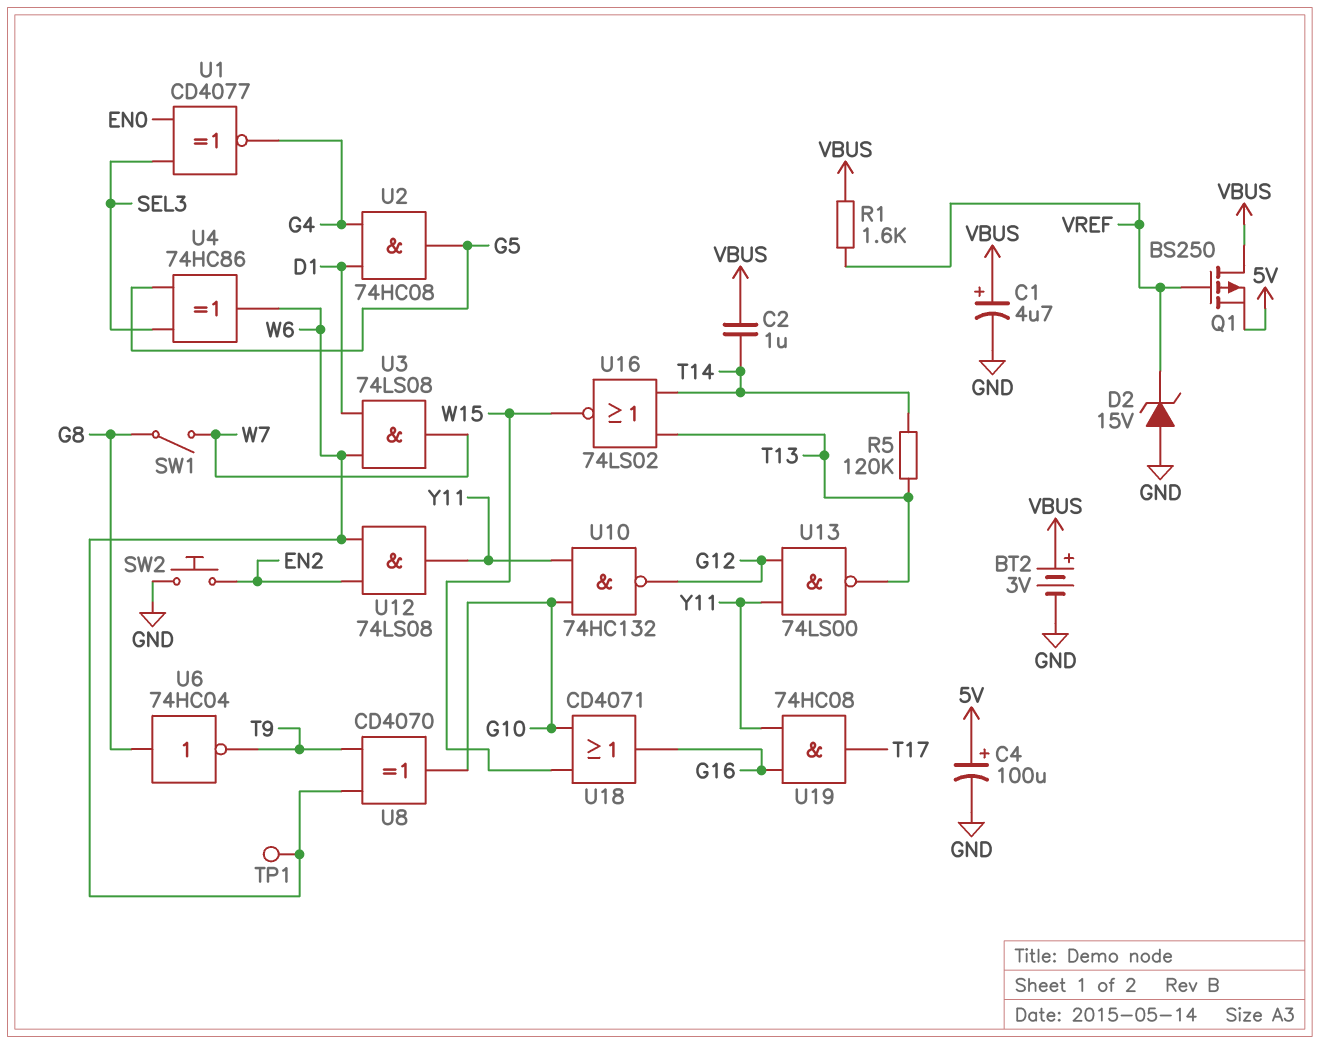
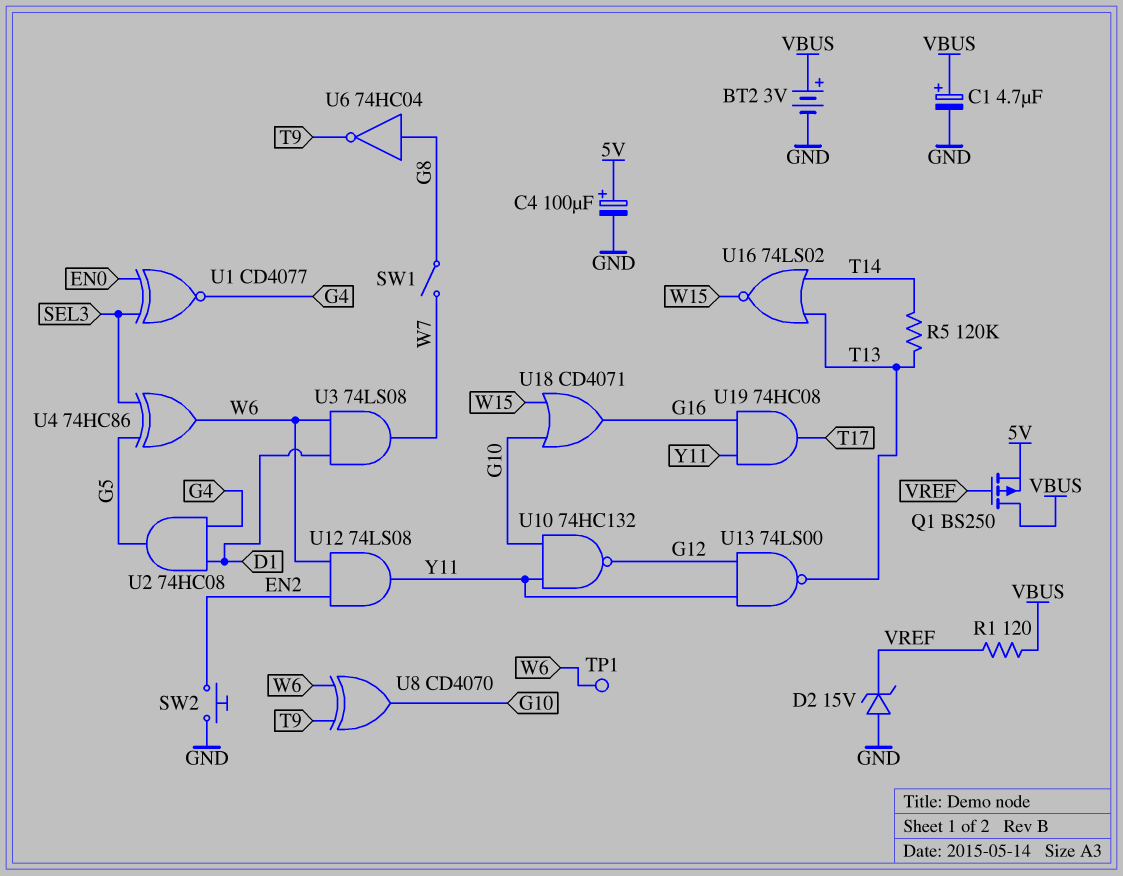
C2: 1uF (T14, VBUS) -> none
R1: 1.6k (VBUS, VREF) -> 120 (VBUS, VREF)

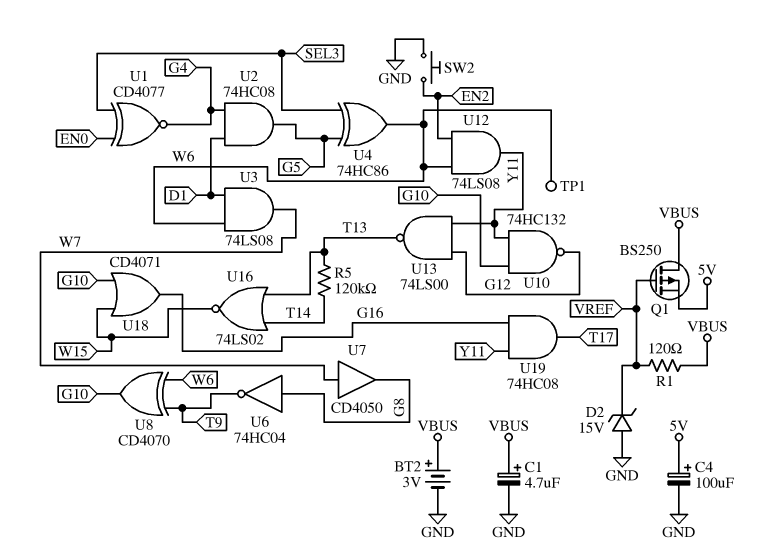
SW1: switch (G8, W7) -> none
U7: none -> buffer CD4050 (in W7, out G8)

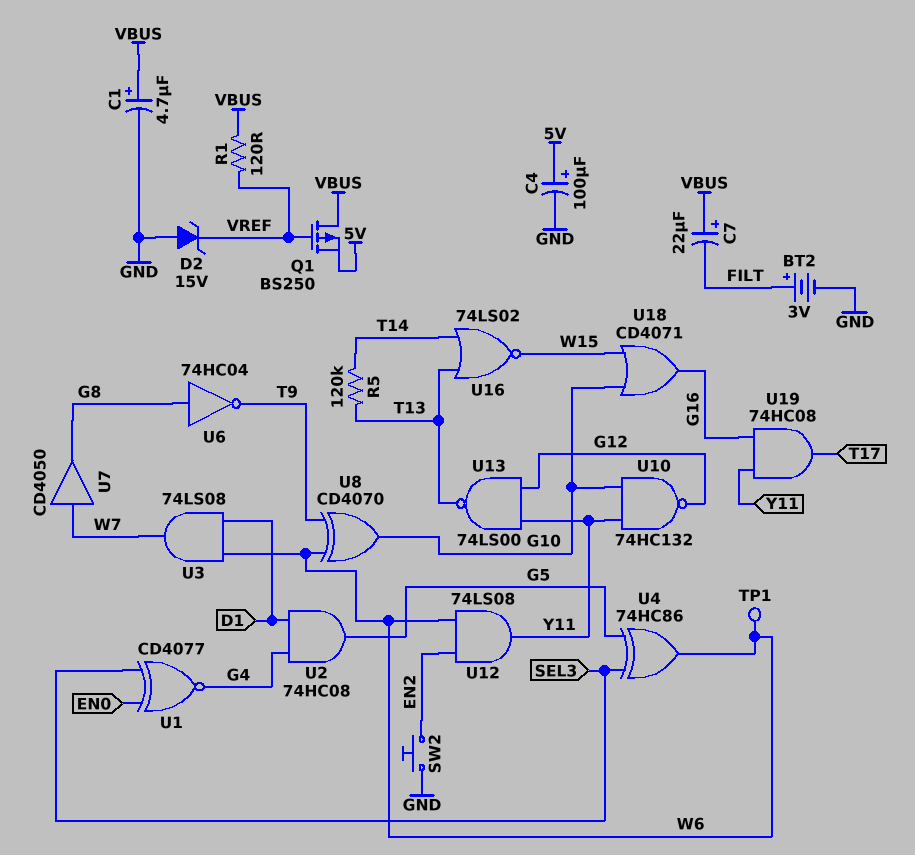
BT2: 3V (plus VBUS, minus GND) -> 3V (plus FILT, minus GND)
C7: none -> 22uF (plus VBUS, minus FILT)

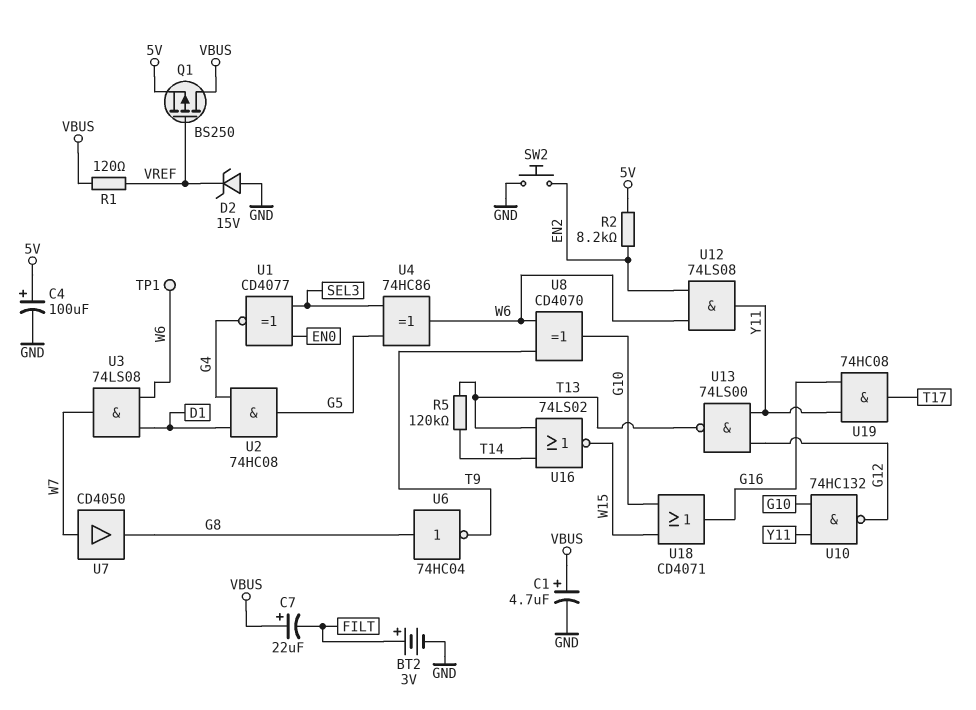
R2: none -> 8.2k (5V, EN2)

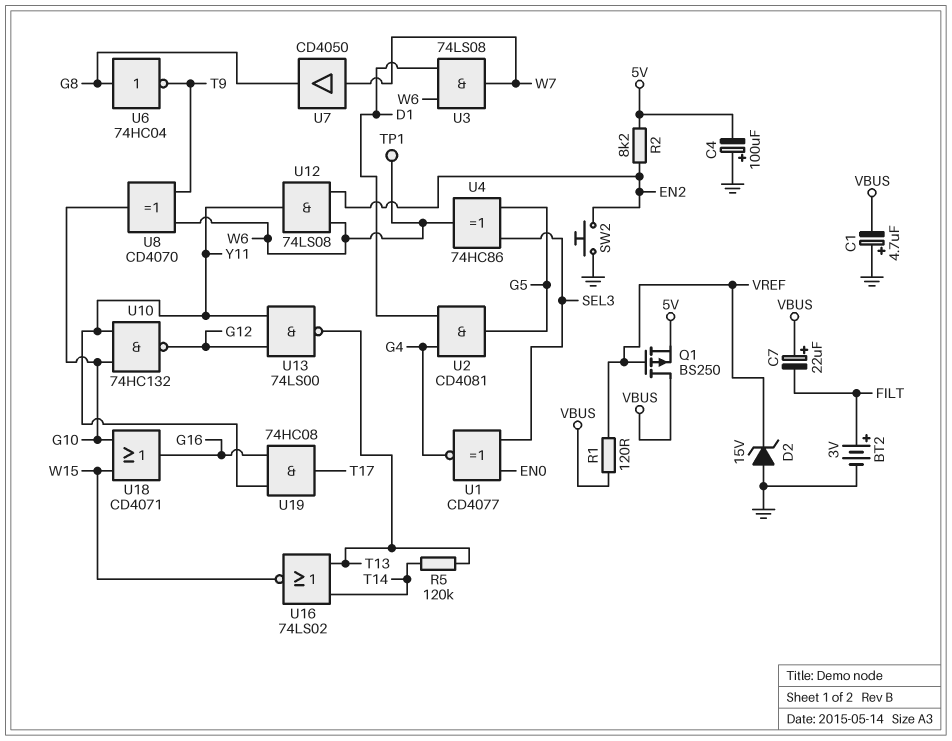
C1: 4.7uF (plus VBUS, minus GND) -> 4.7uF (plus GND, minus VBUS)
C4: 100uF (plus 5V, minus GND) -> 100uF (plus GND, minus 5V)
U2: AND 74HC08 (in D1, in G4, out G5) -> AND CD4081 (in D1, in G4, out G5)

